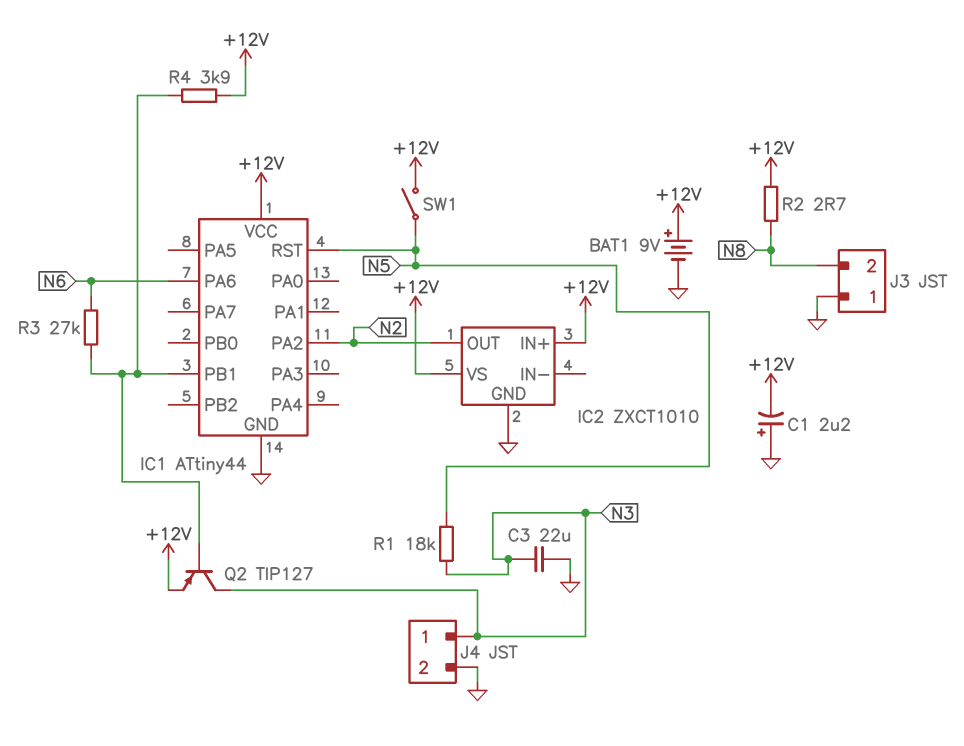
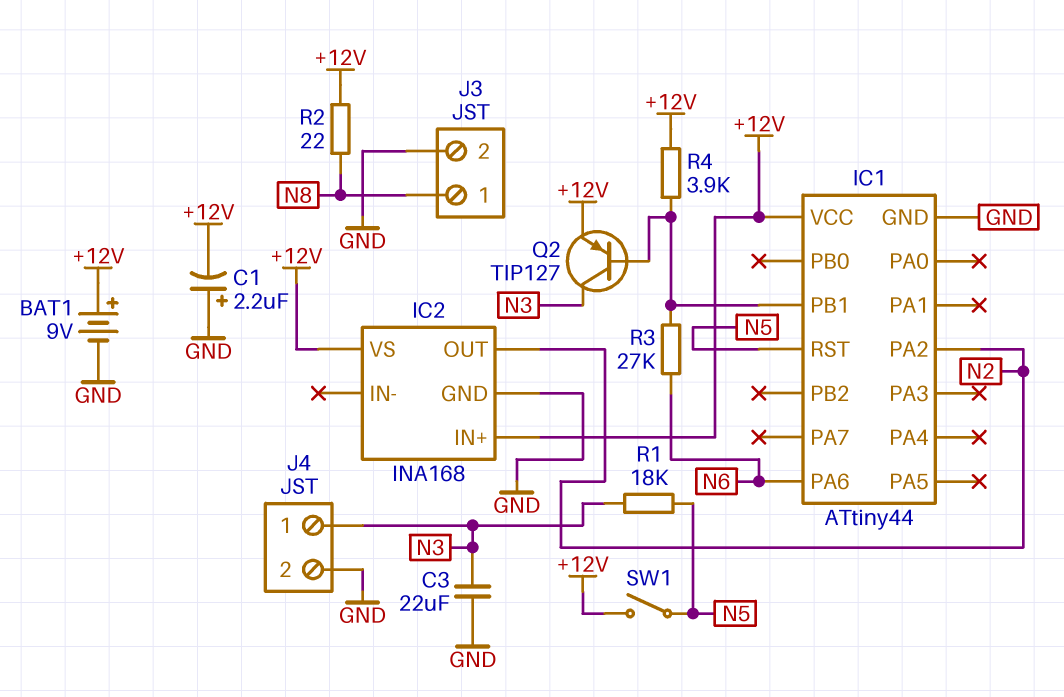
IC2: ZXCT1010 -> INA168
J3 pin 1: GND -> N8
J3 pin 2: N8 -> GND
R2: 2.7 (+12V, N8) -> 22 (+12V, N8)

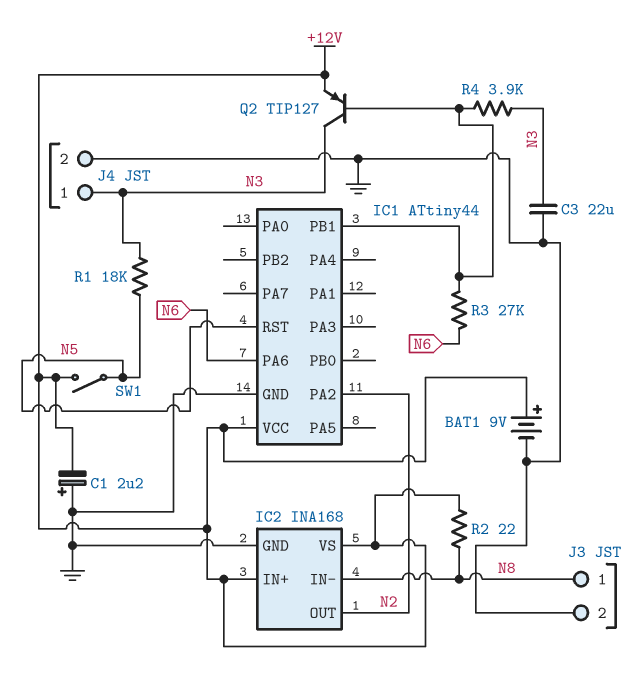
IC2 pin IN-: none -> N8
R4: 3.9k (+12V, IC1/PB1) -> 3.9k (IC1/PB1, N3)

